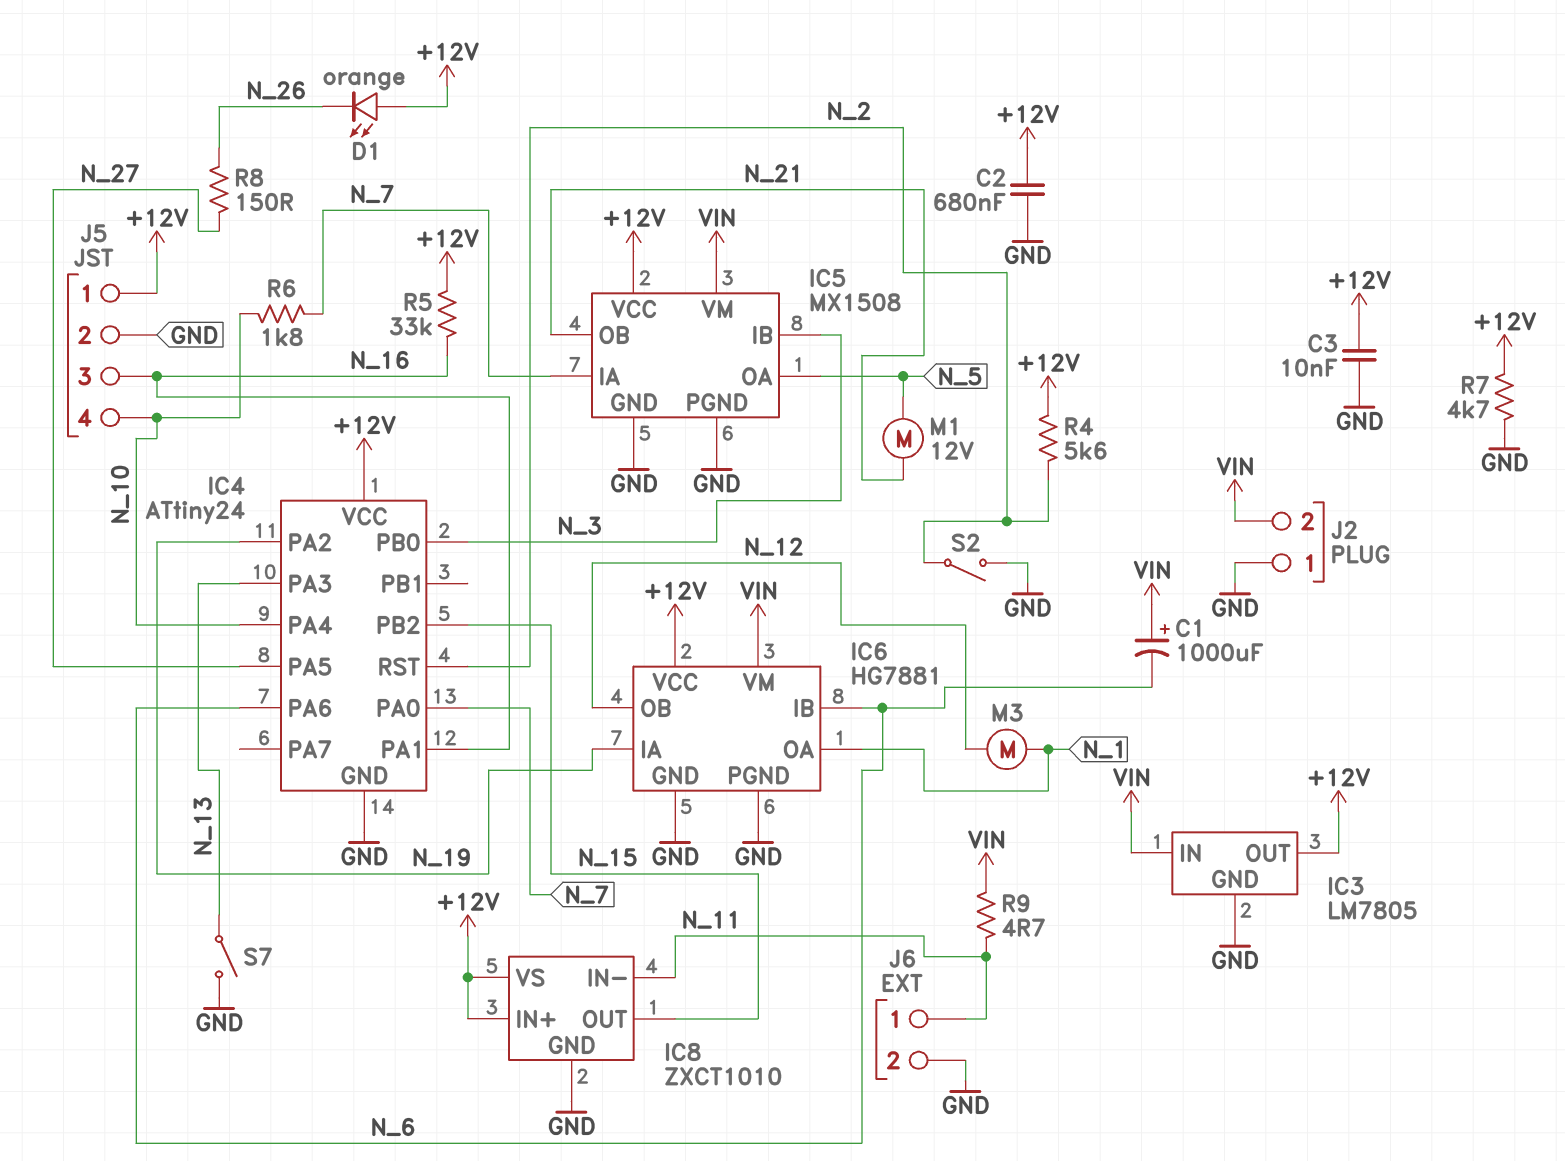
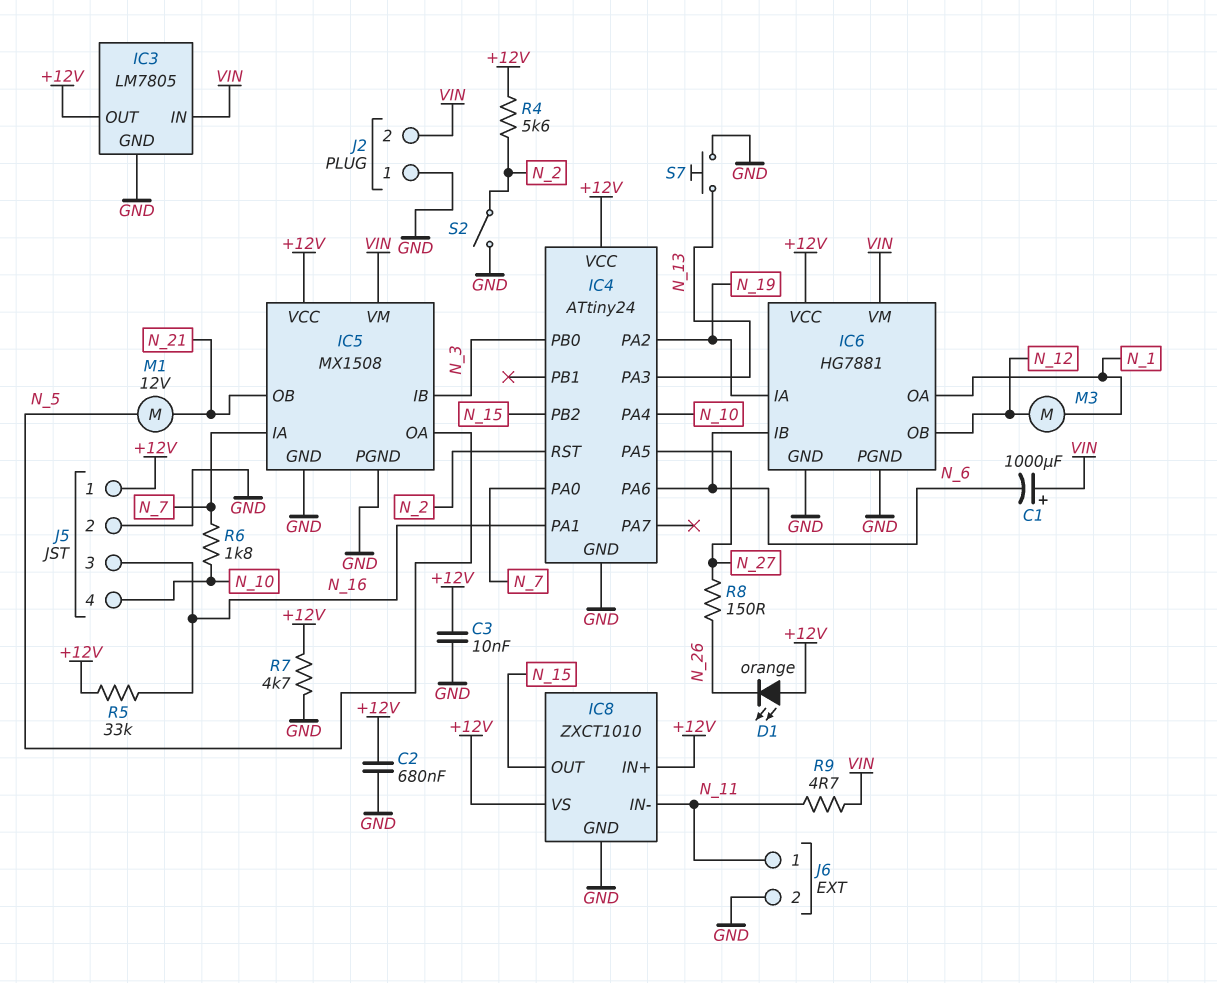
S7: switch (GND, N_13) -> button (GND, N_13)

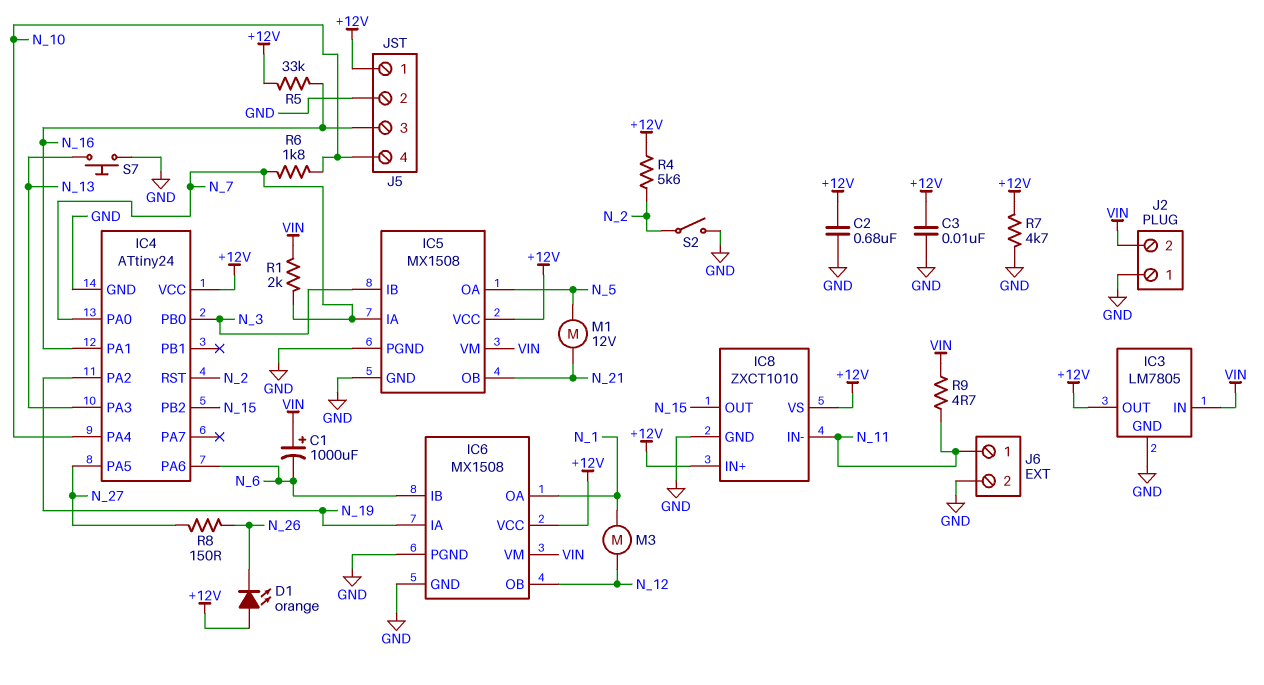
IC6: HG7881 -> MX1508
R1: none -> 2k (N_7, VIN)

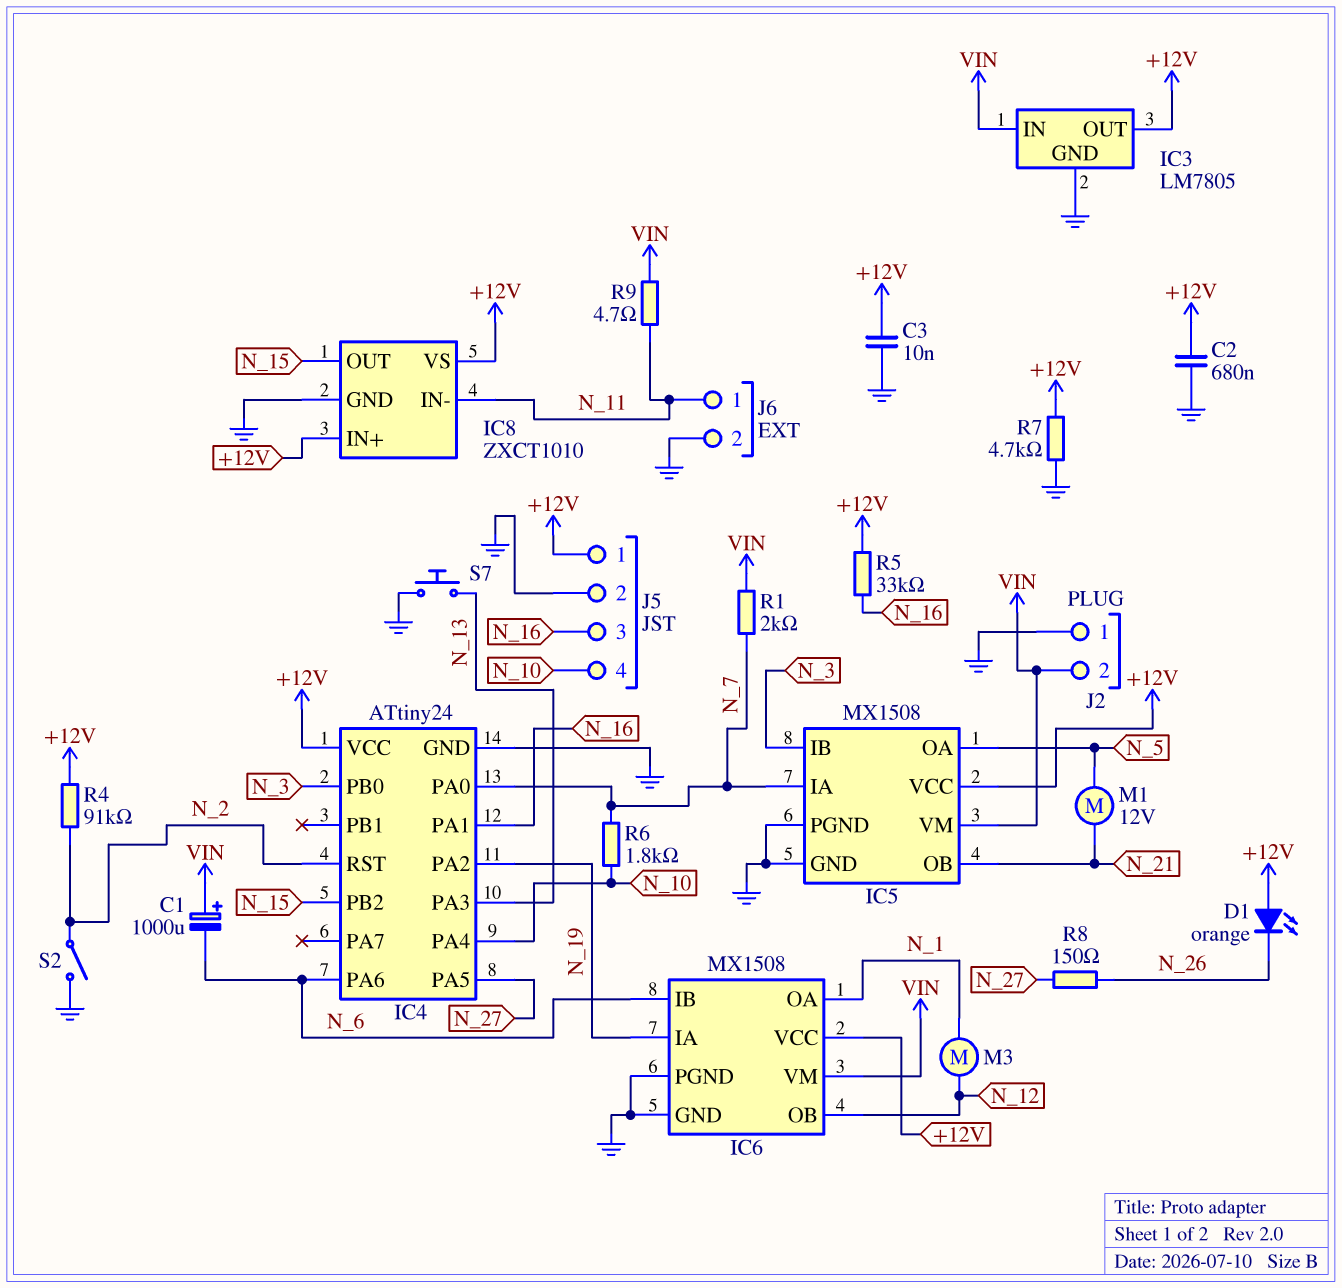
R4: 5.6k (+12V, N_2) -> 91k (+12V, N_2)

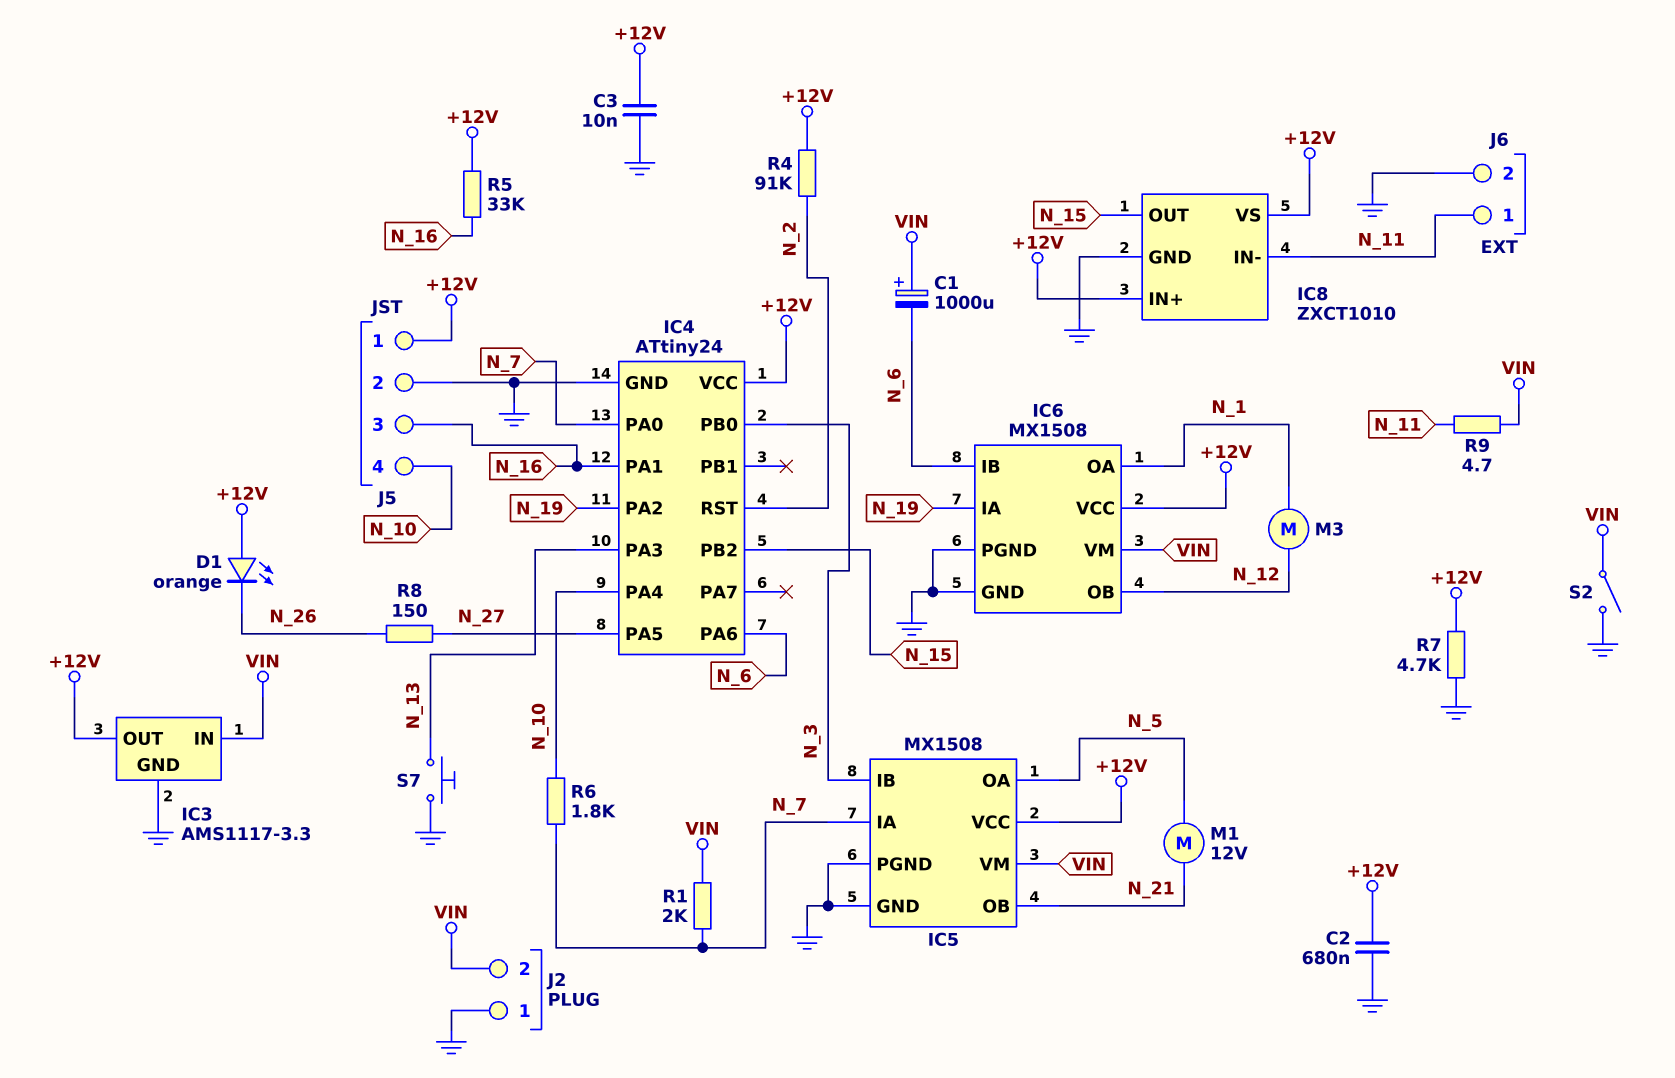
IC3: LM7805 -> AMS1117-3.3
S2: switch (GND, N_2) -> switch (GND, VIN)

